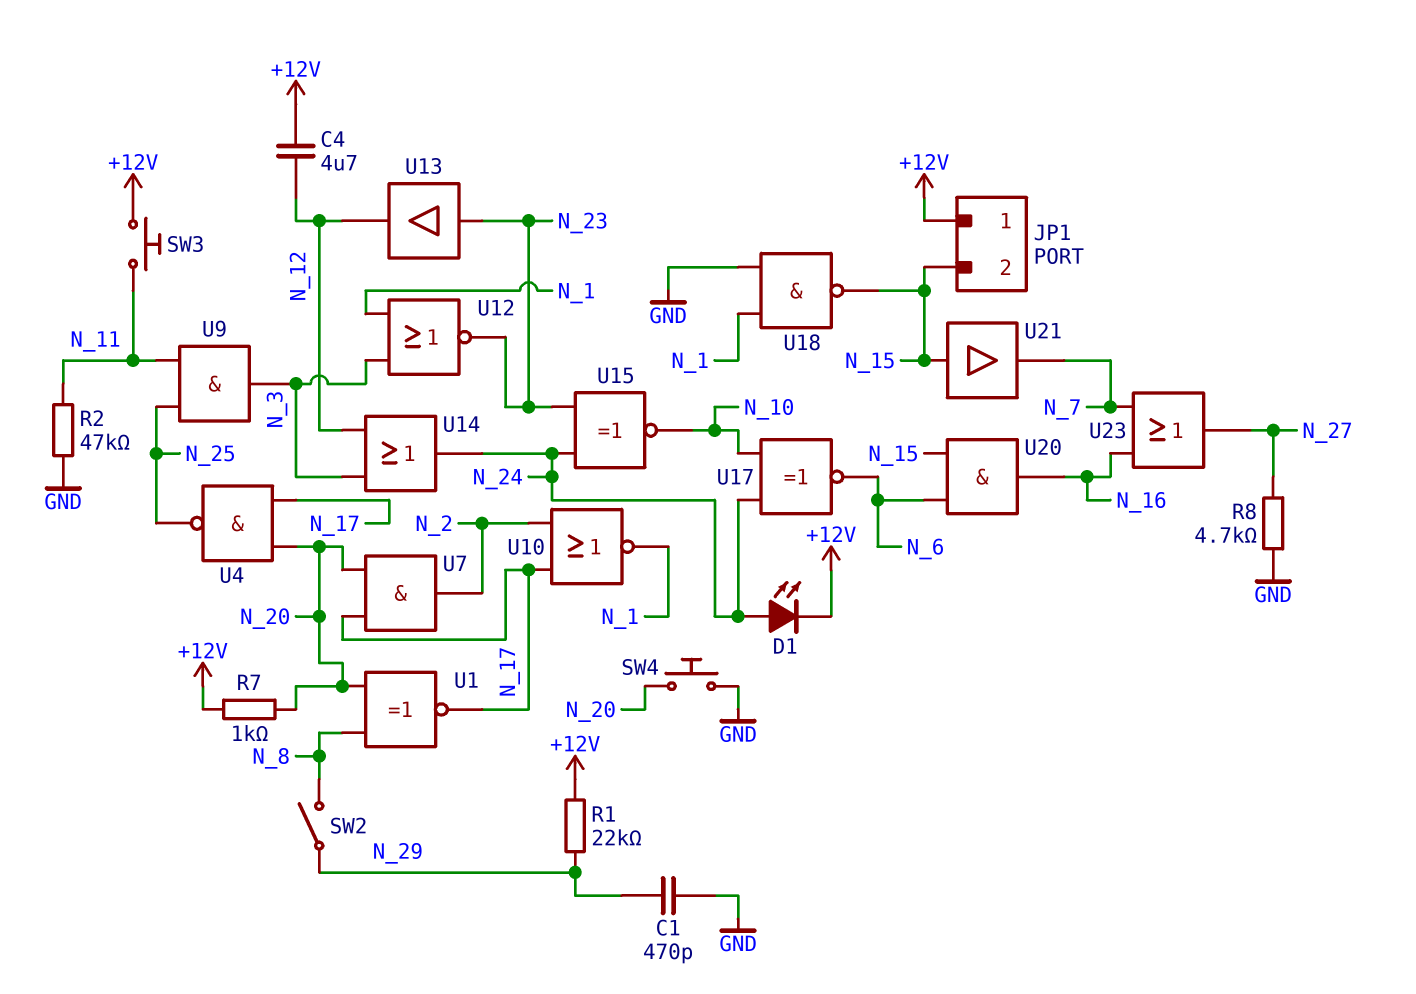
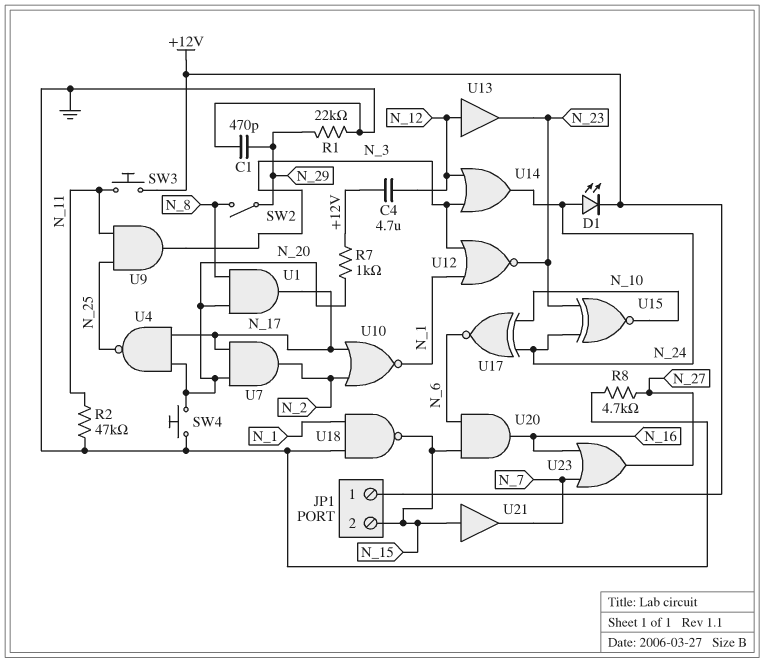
R1: 22k (+12V, N_29) -> 22k (GND, N_29)
U1: XNOR (in N_8, in N_20, out N_17) -> AND (in N_8, in N_20, out N_17)
U13: buffer (in N_23, out N_12) -> buffer (in N_12, out N_23)

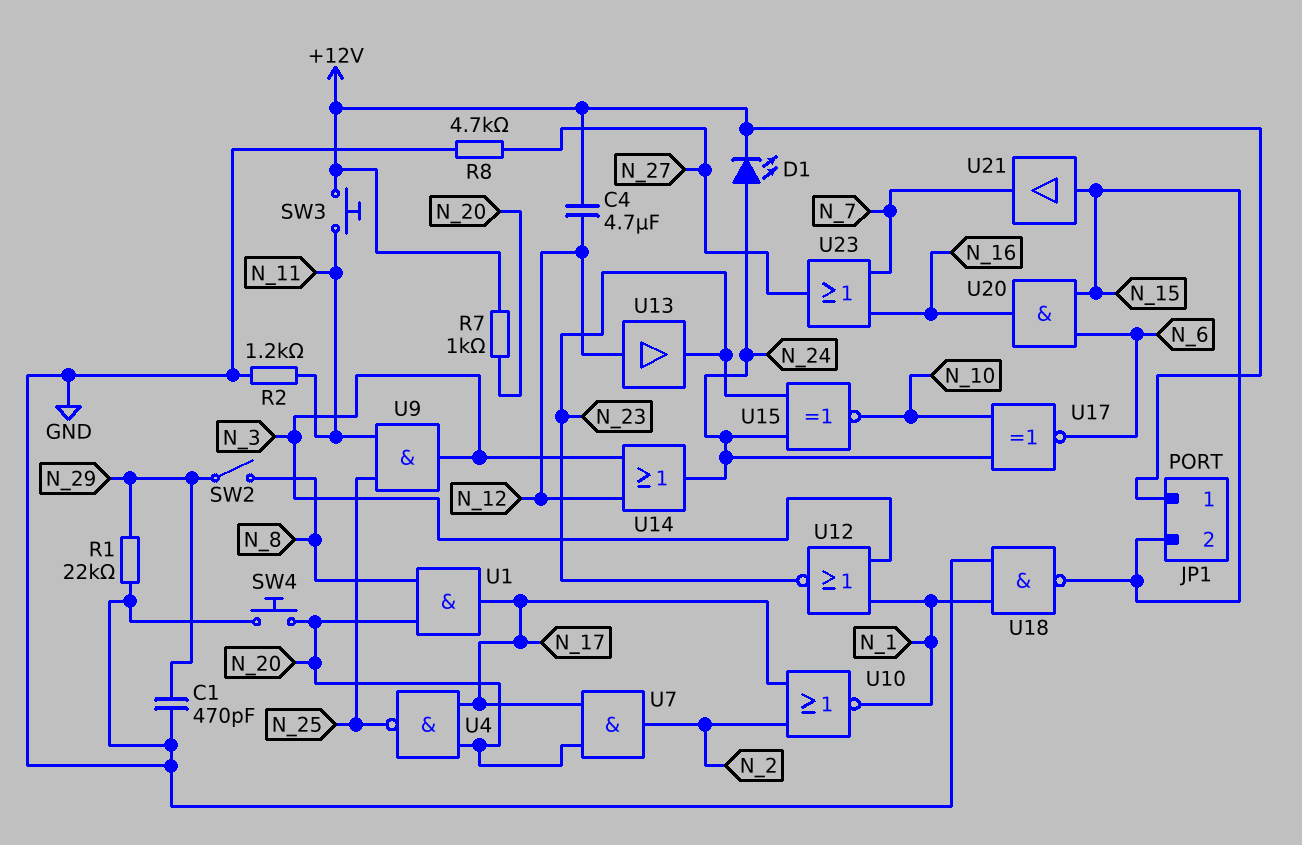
R2: 47k (GND, N_11) -> 1.2k (GND, N_11)

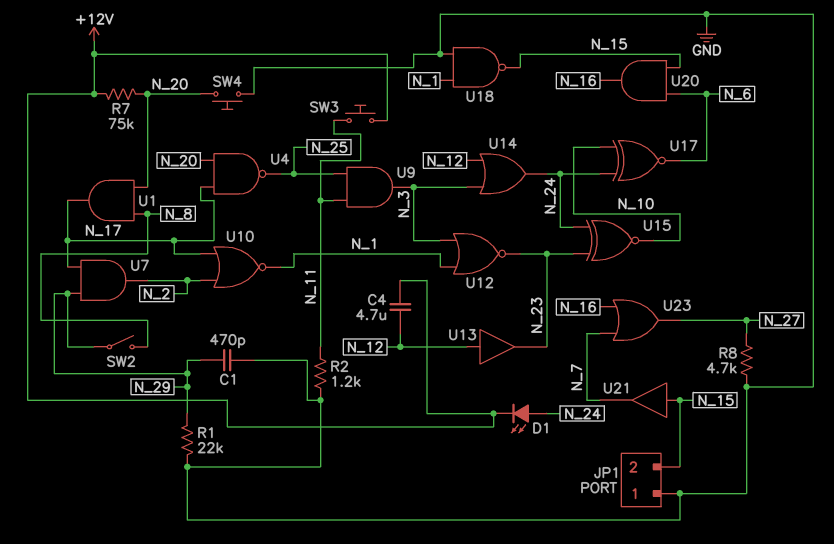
JP1 pin 1: +12V -> GND
R7: 1k (+12V, N_20) -> 75k (+12V, N_20)
U7: AND (in N_17, in N_20, out N_2) -> AND (in N_17, in N_29, out N_2)

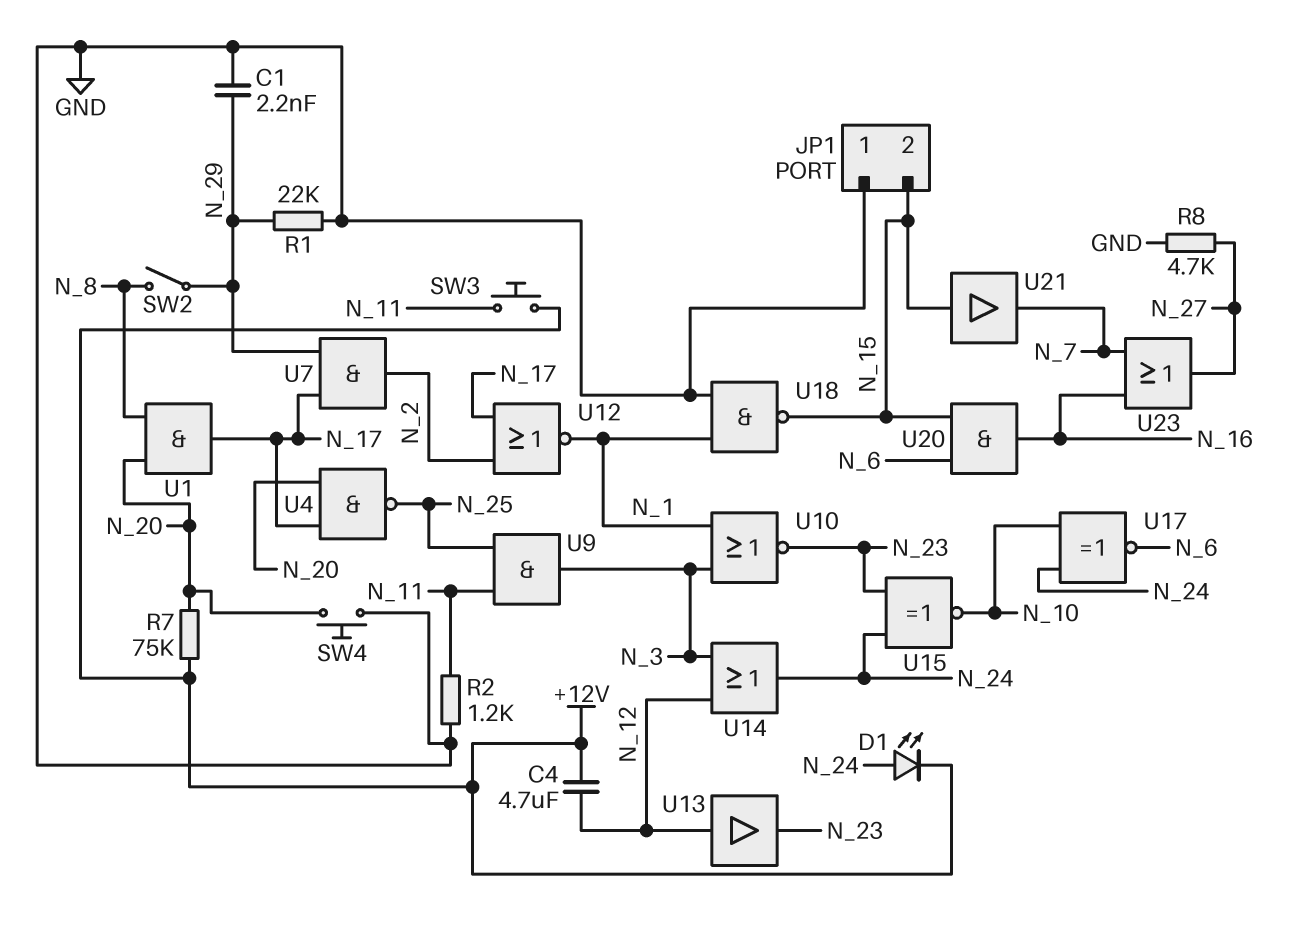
C1: 470pF (GND, N_29) -> 2.2nF (GND, N_29)
U10: NOR (in N_2, in N_17, out N_1) -> NOR (in N_1, in N_3, out N_23)
U12: NOR (in N_1, in N_3, out N_23) -> NOR (in N_2, in N_17, out N_1)

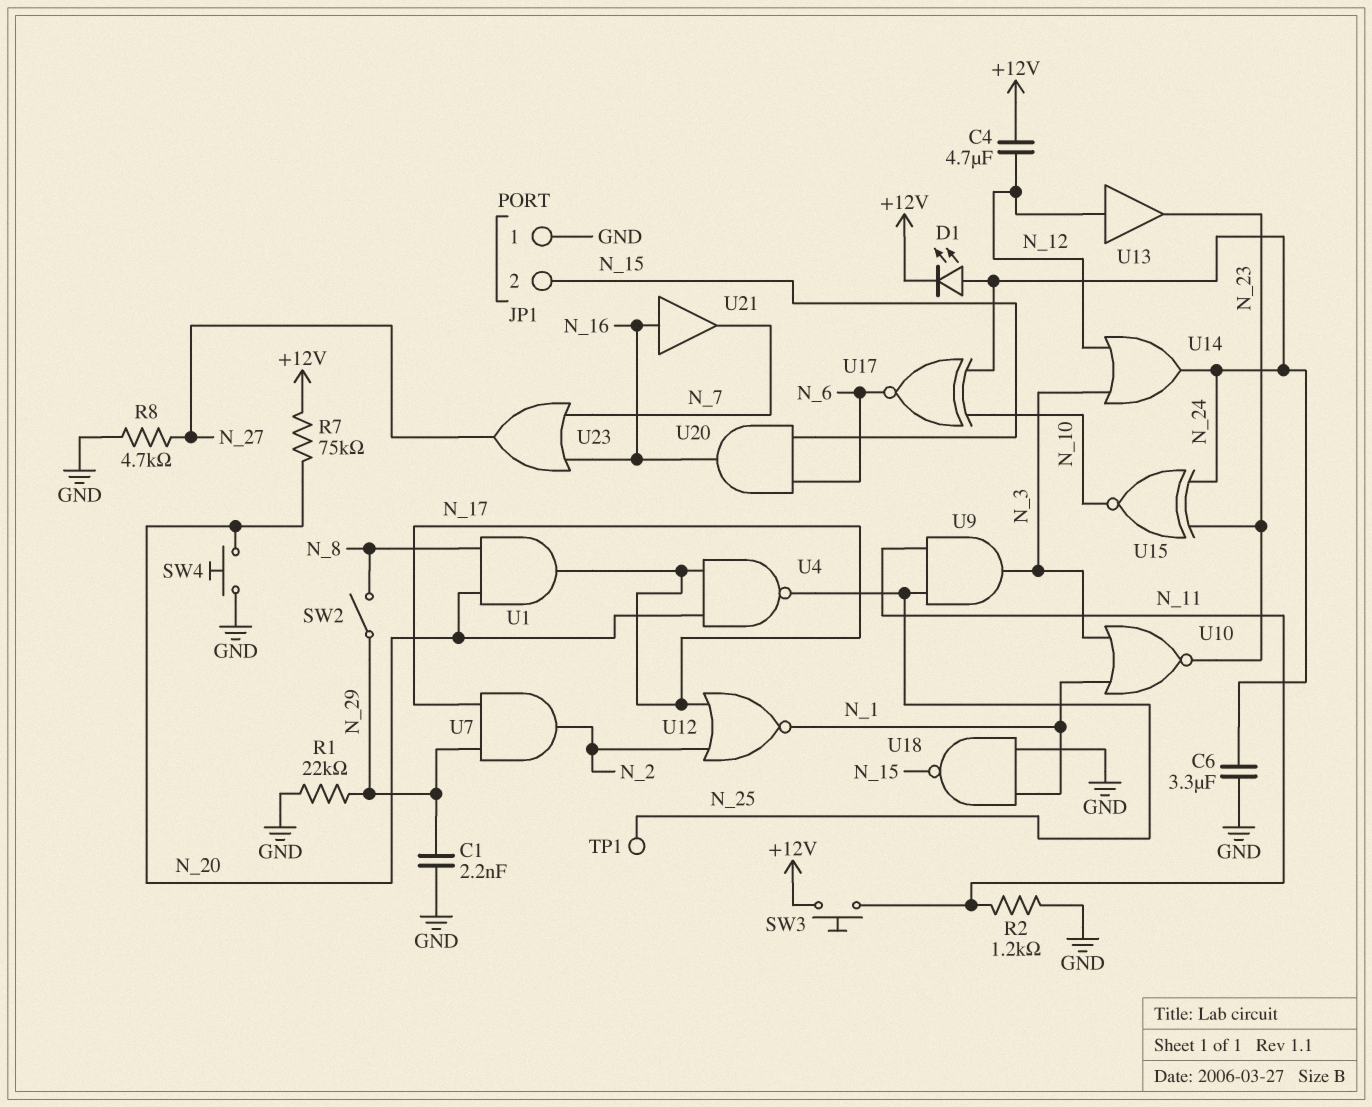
C6: none -> 3.3uF (GND, N_24)
TP1: none -> test point (N_25)
U21: buffer (in N_15, out N_7) -> buffer (in N_16, out N_7)

